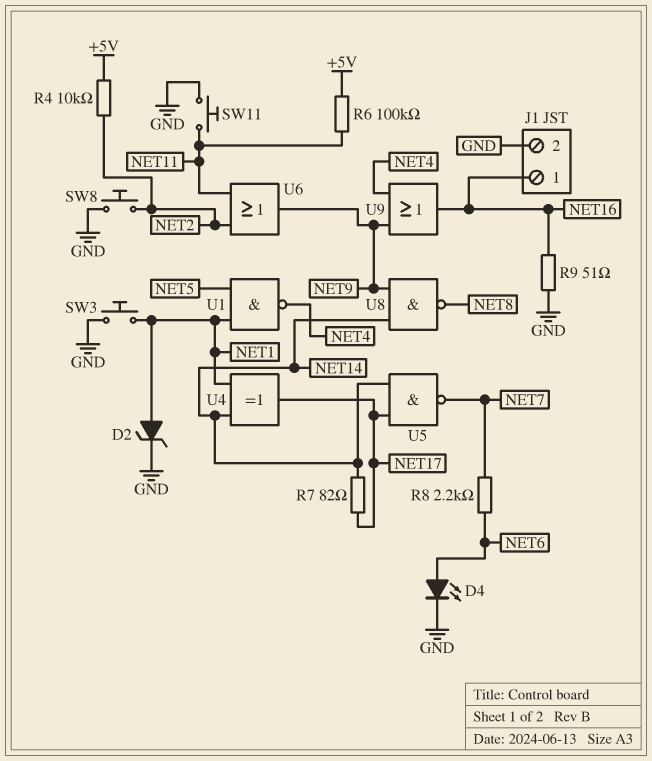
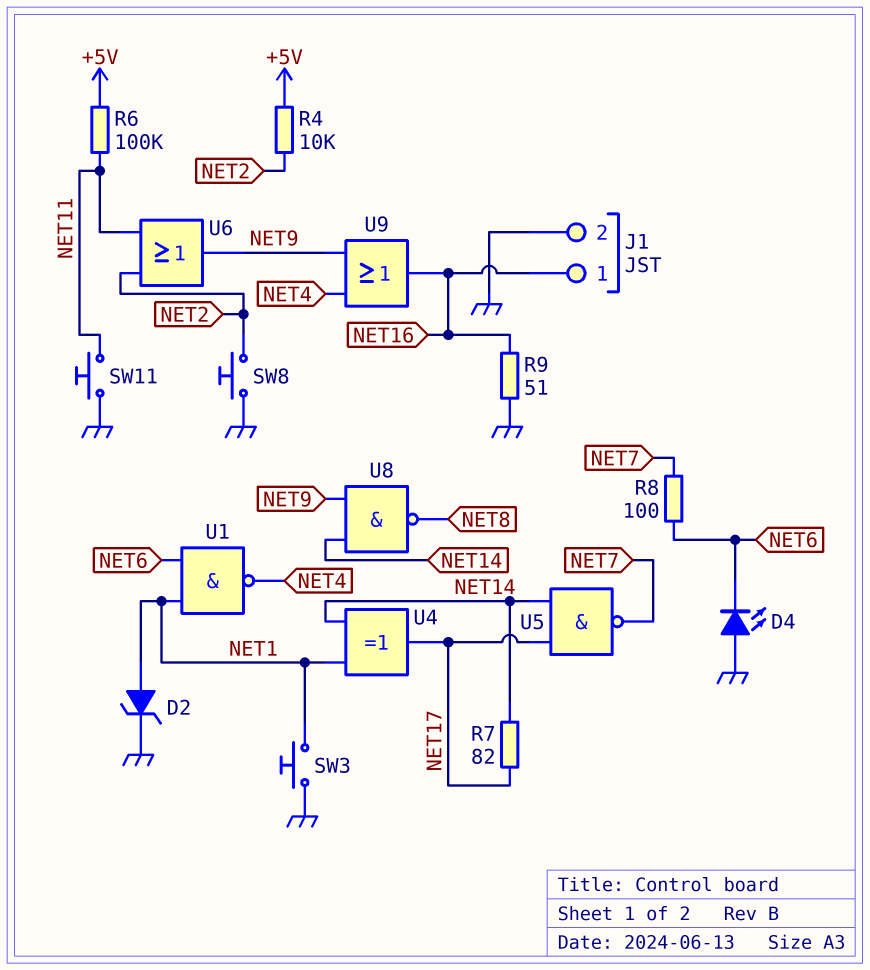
D4: LED (A NET6, K GND) -> LED (A GND, K NET6)
R8: 2.2k (NET6, NET7) -> 100 (NET6, NET7)
U1: NAND (in NET1, in NET5, out NET4) -> NAND (in NET1, in NET6, out NET4)

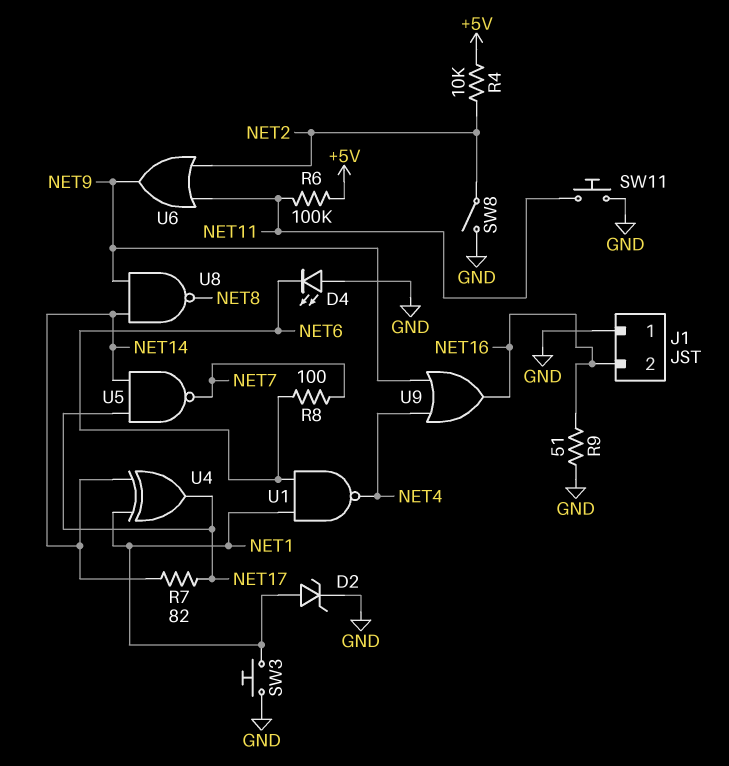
J1 pin 1: NET16 -> GND
J1 pin 2: GND -> NET16
SW8: button (GND, NET2) -> switch (GND, NET2)

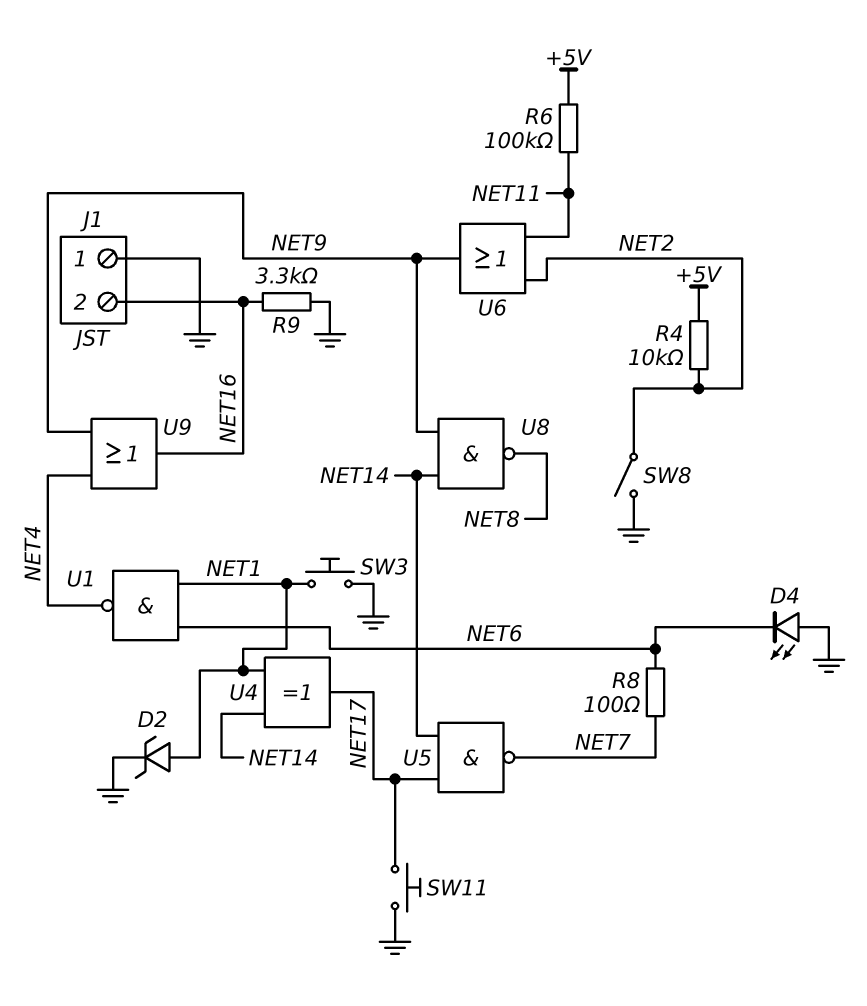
R7: 82 (NET14, NET17) -> none
R9: 51 (GND, NET16) -> 3.3k (GND, NET16)
SW11: button (GND, NET11) -> button (GND, NET17)

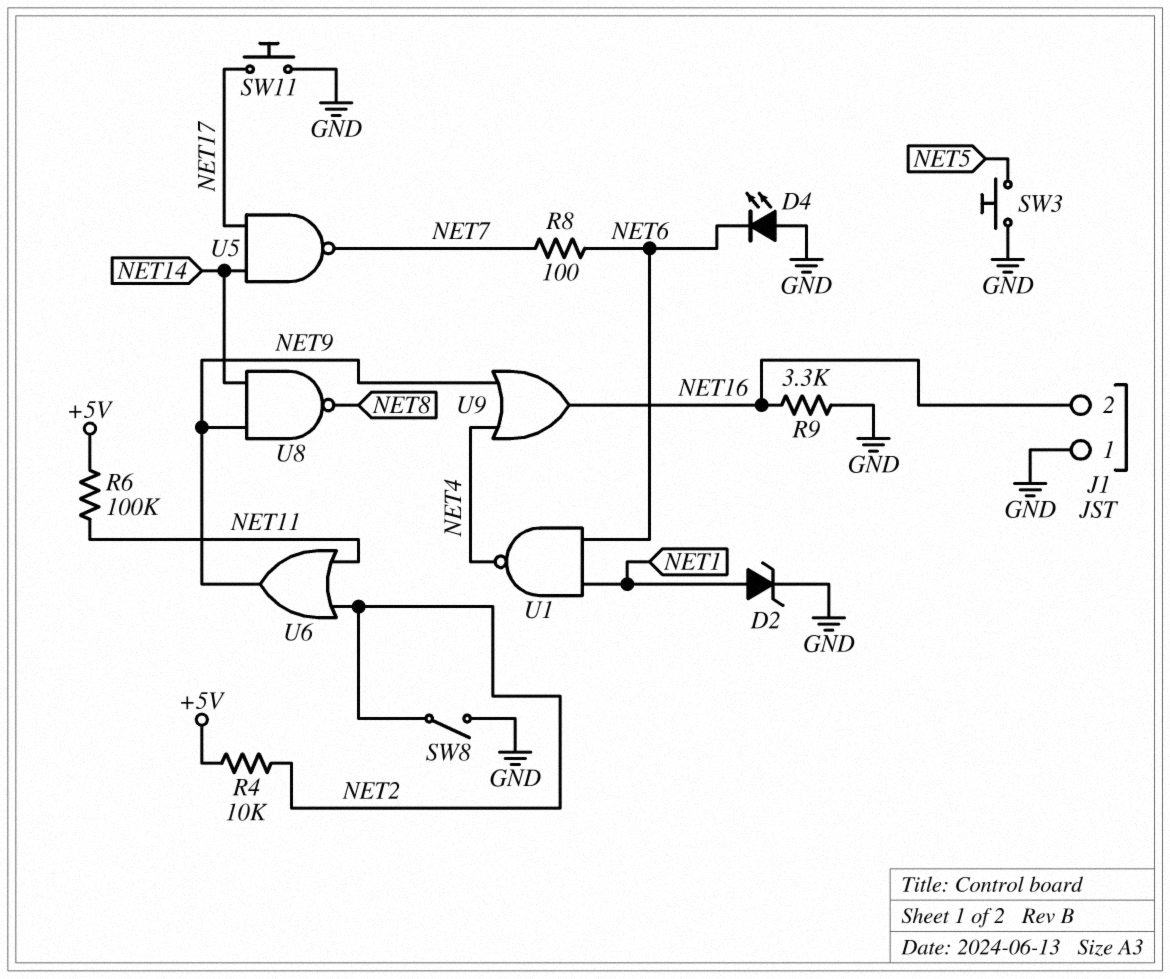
SW3: button (GND, NET1) -> button (GND, NET5)
U4: XOR (in NET1, in NET14, out NET17) -> none

